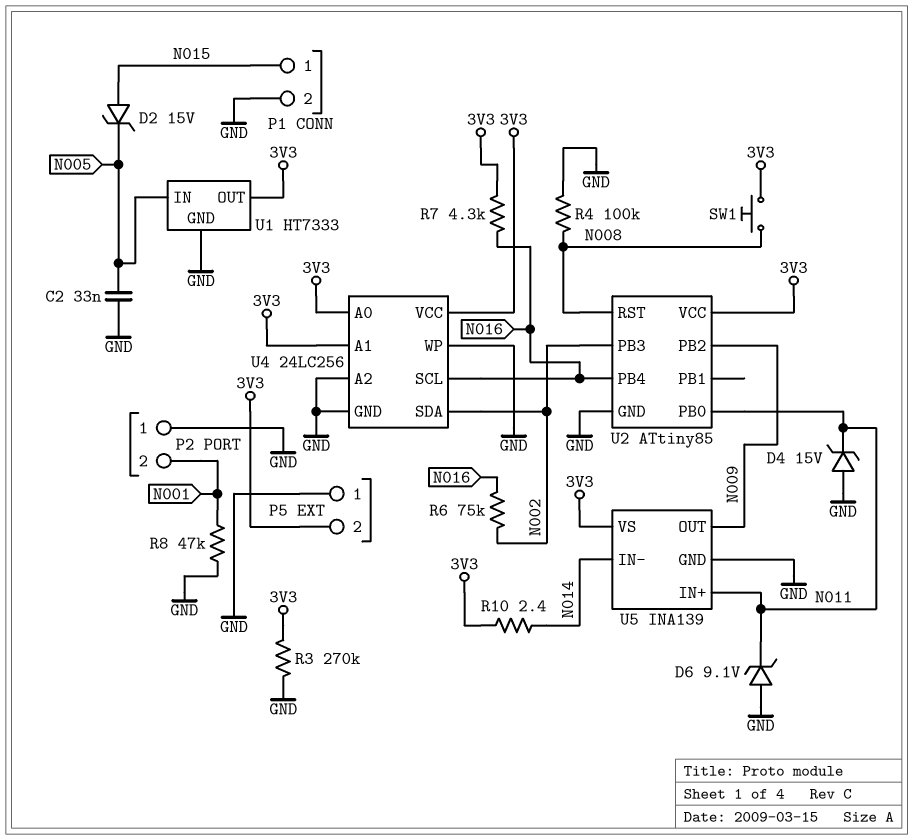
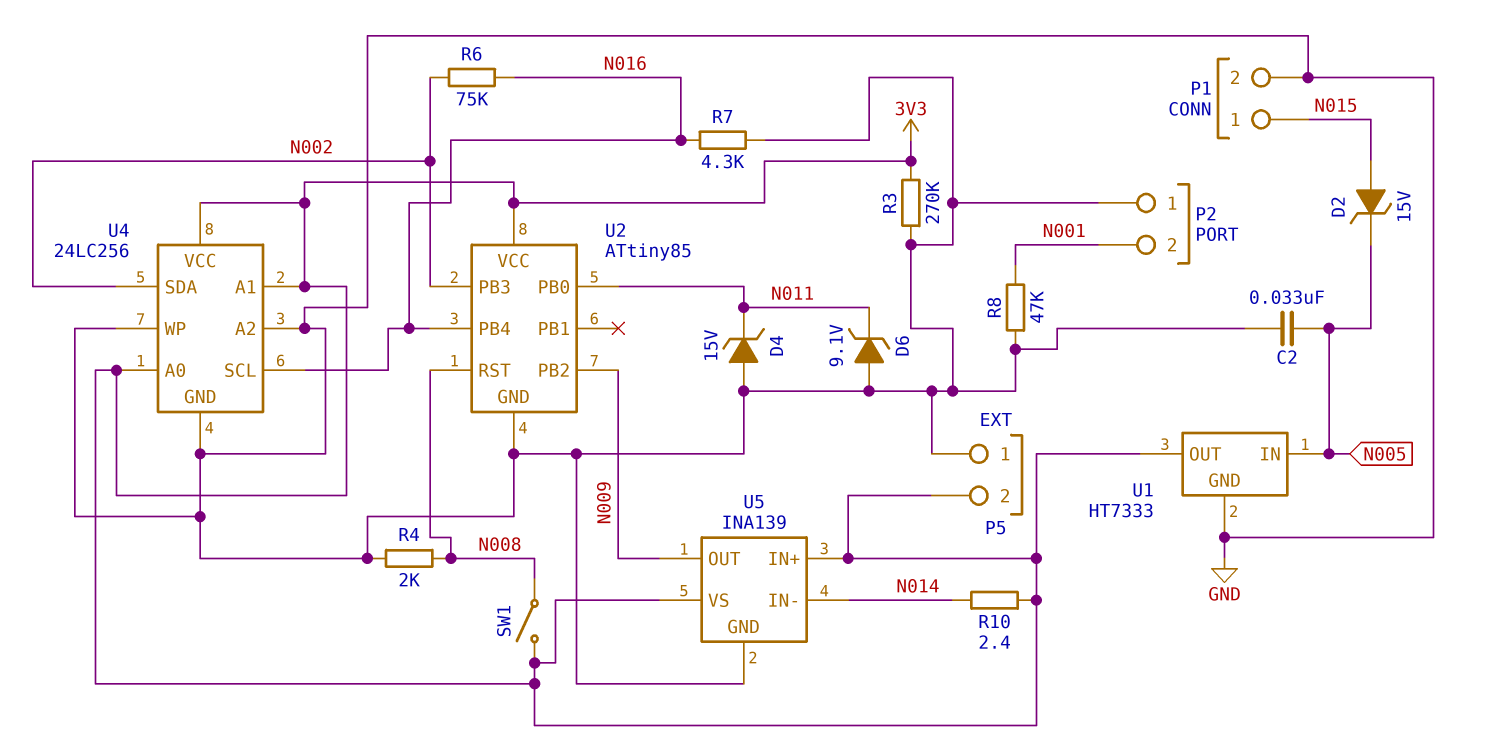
R4: 100k (GND, N008) -> 2k (GND, N008)
R7: 4.3k (3V3, N016) -> 4.3k (GND, N016)
SW1: button (3V3, N008) -> switch (3V3, N008)
U5 pin IN+: N011 -> 3V3

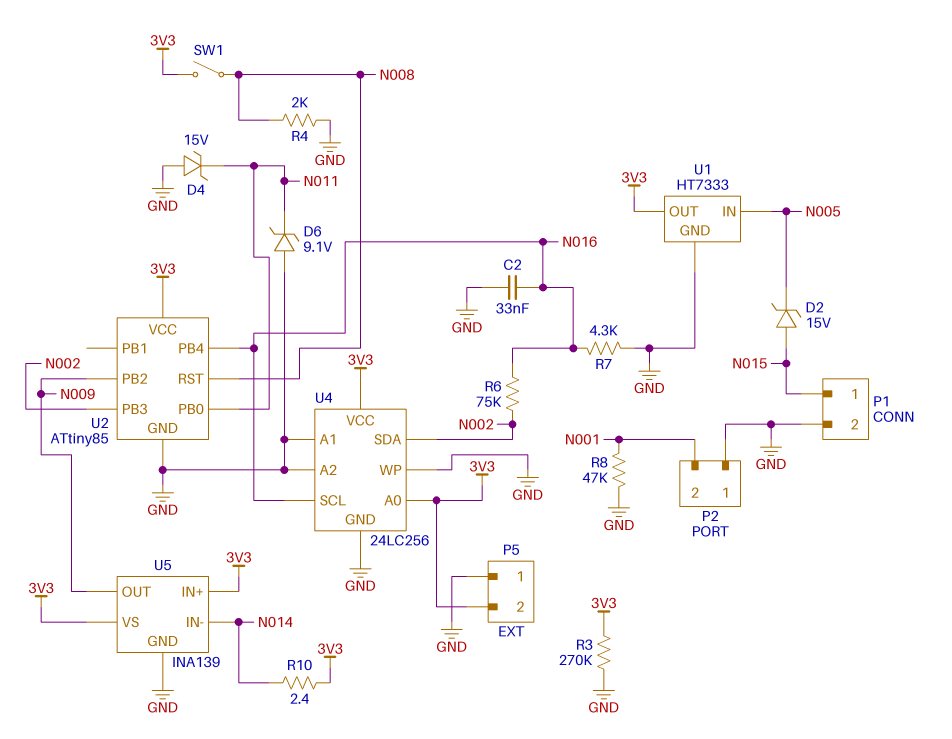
C2: 33nF (GND, N005) -> 33nF (GND, N016)
U4 pin A1: 3V3 -> GND

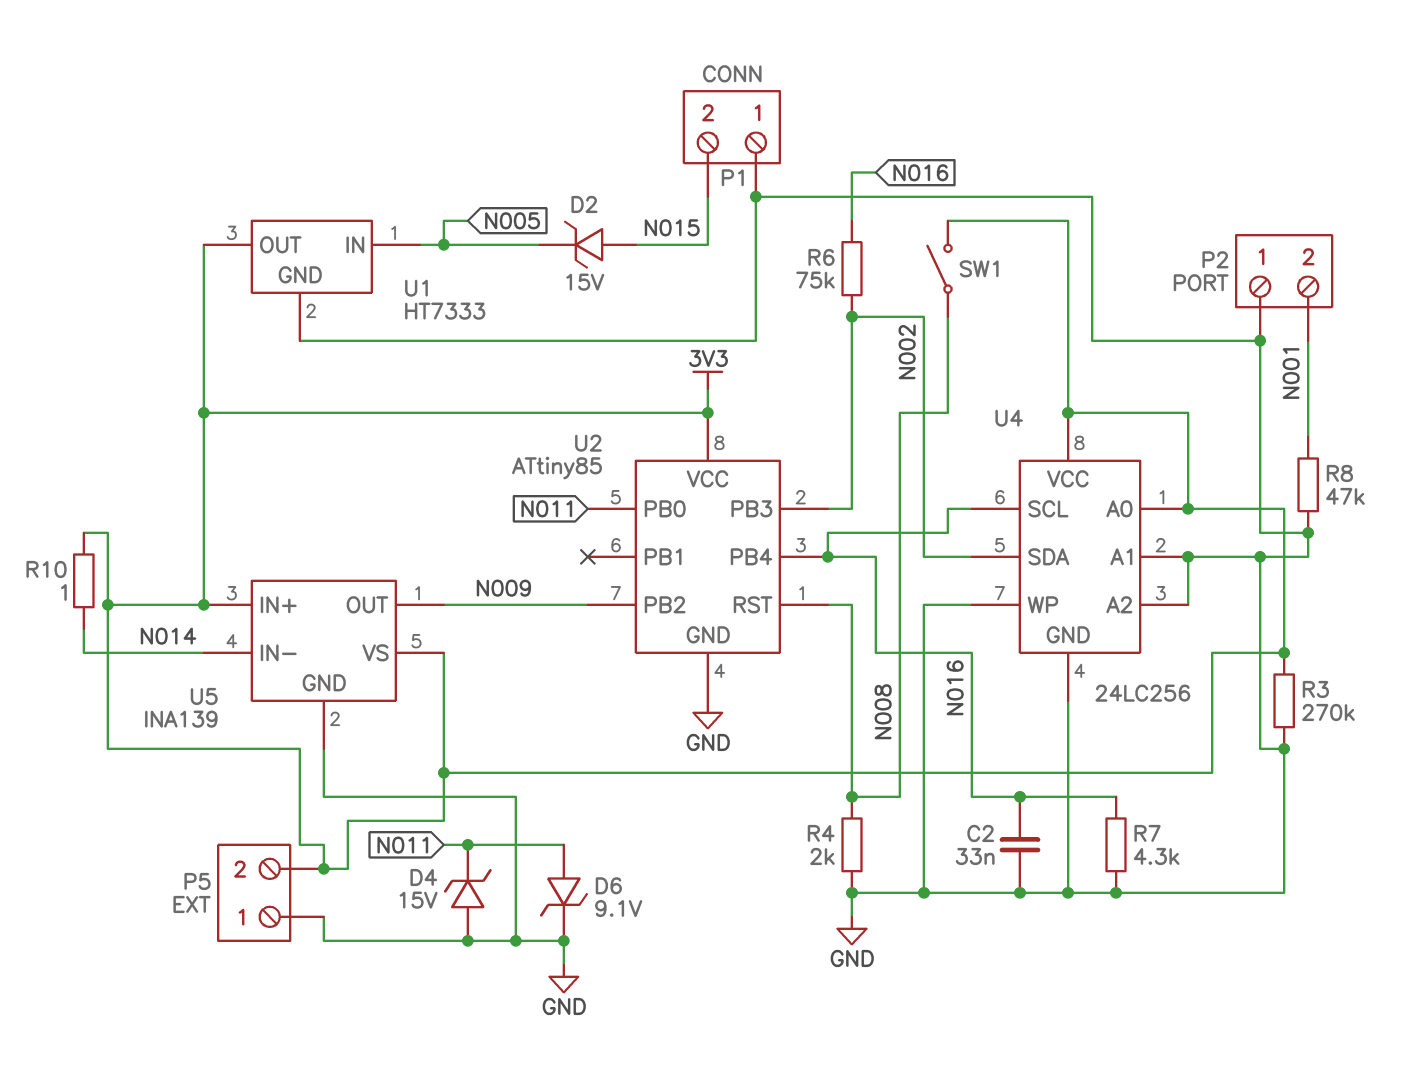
D6: zener 9.1V (A GND, K N011) -> zener 9.1V (A N011, K GND)
P1 pin 1: N015 -> GND
P1 pin 2: GND -> N015
R10: 2.4 (3V3, N014) -> 1 (3V3, N014)

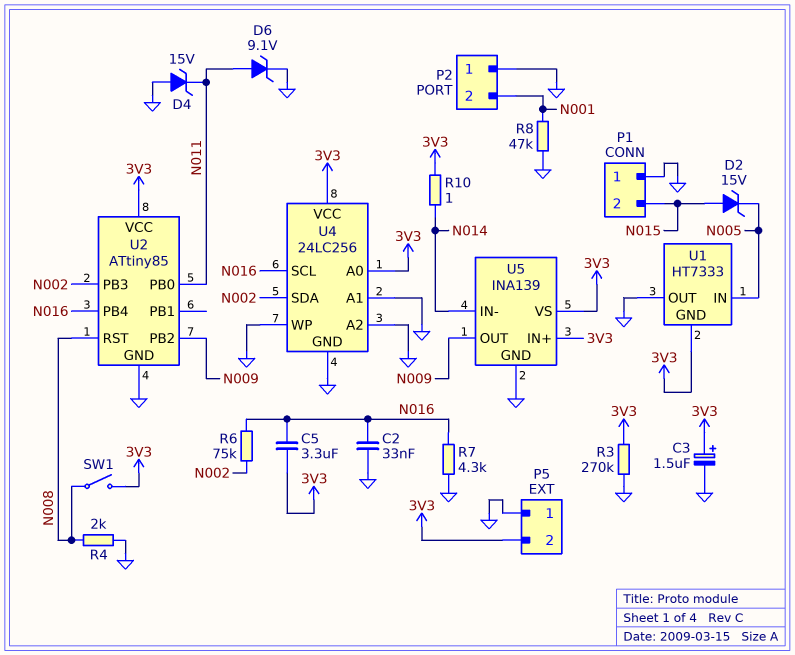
C3: none -> 1.5uF (plus 3V3, minus GND)
C5: none -> 3.3uF (3V3, N016)
U1 pin GND: GND -> 3V3
U1 pin OUT: 3V3 -> GND

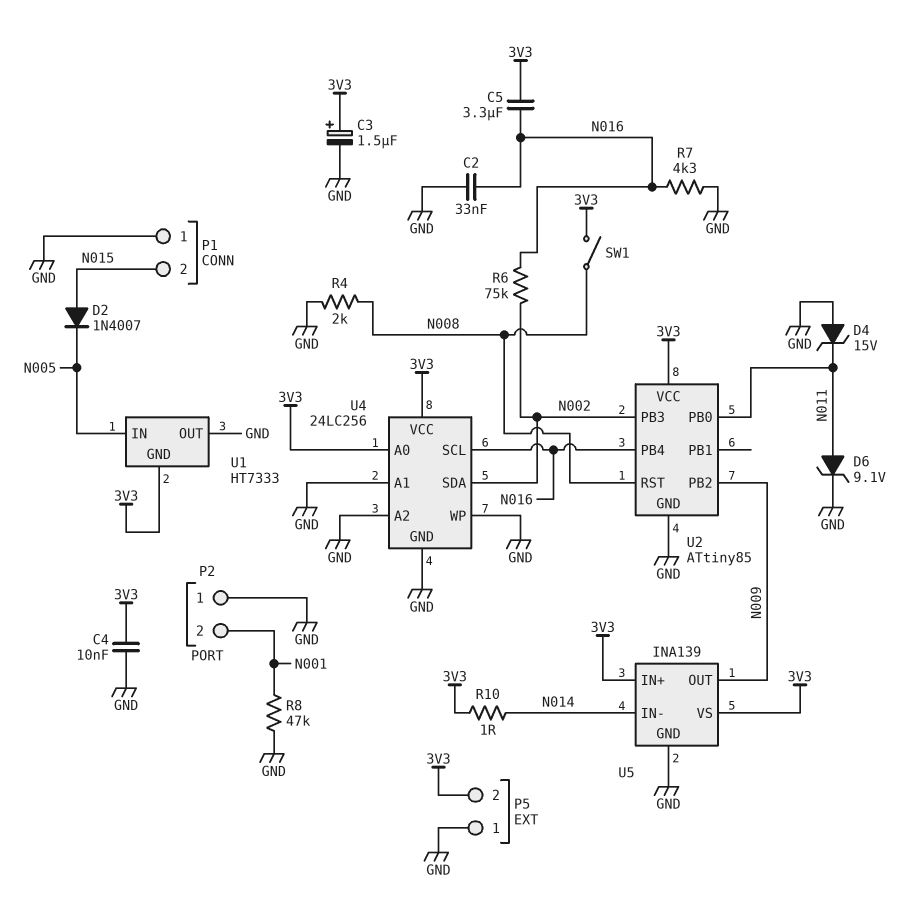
C4: none -> 10nF (3V3, GND)
D2: zener 15V (A N015, K N005) -> diode 1N4007 (A N015, K N005)
R3: 270k (3V3, GND) -> none

